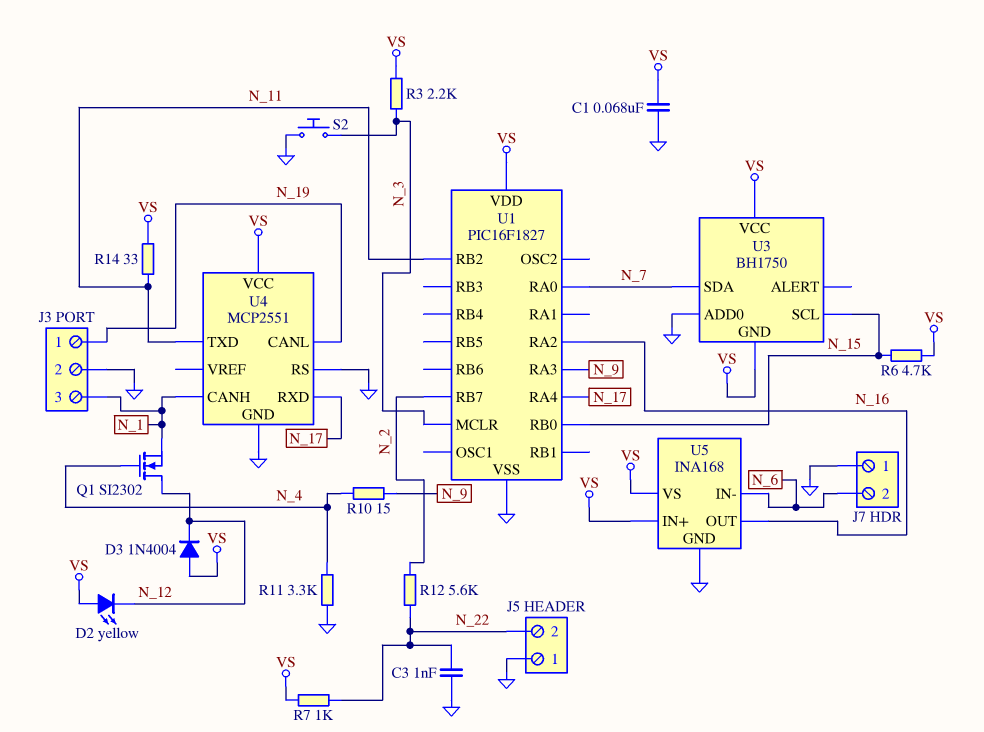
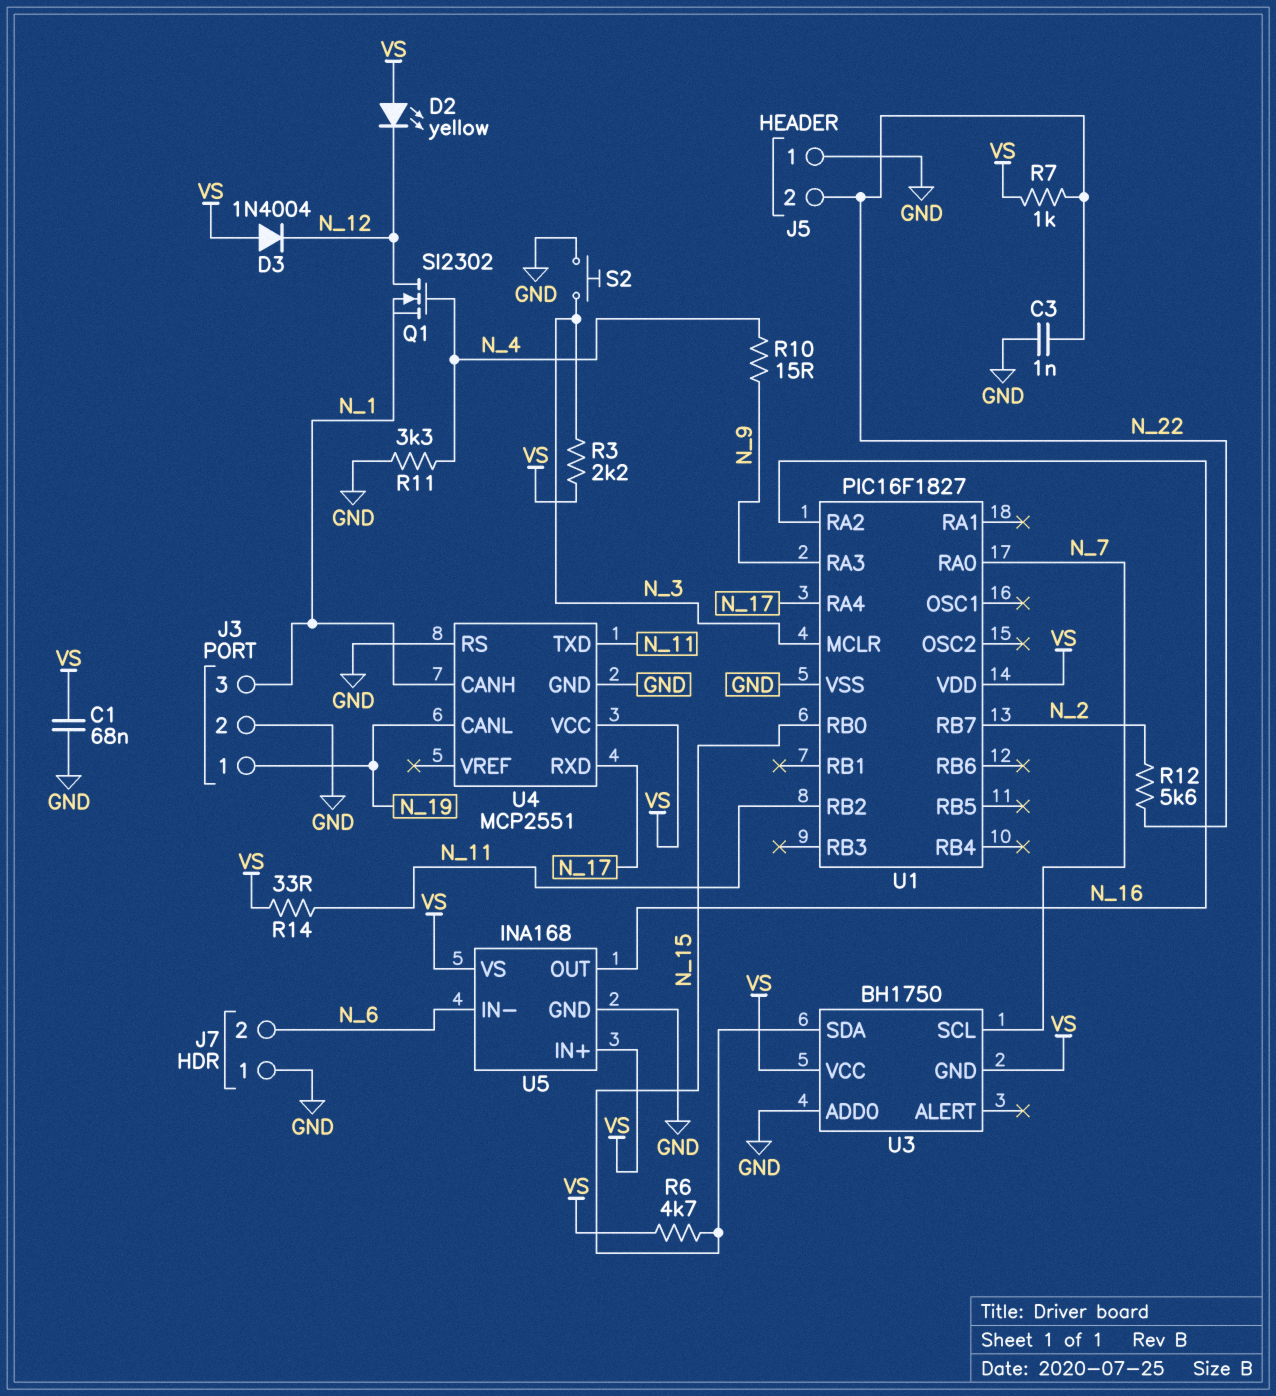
U3 pin SCL: N_15 -> N_7
U3 pin SDA: N_7 -> N_15

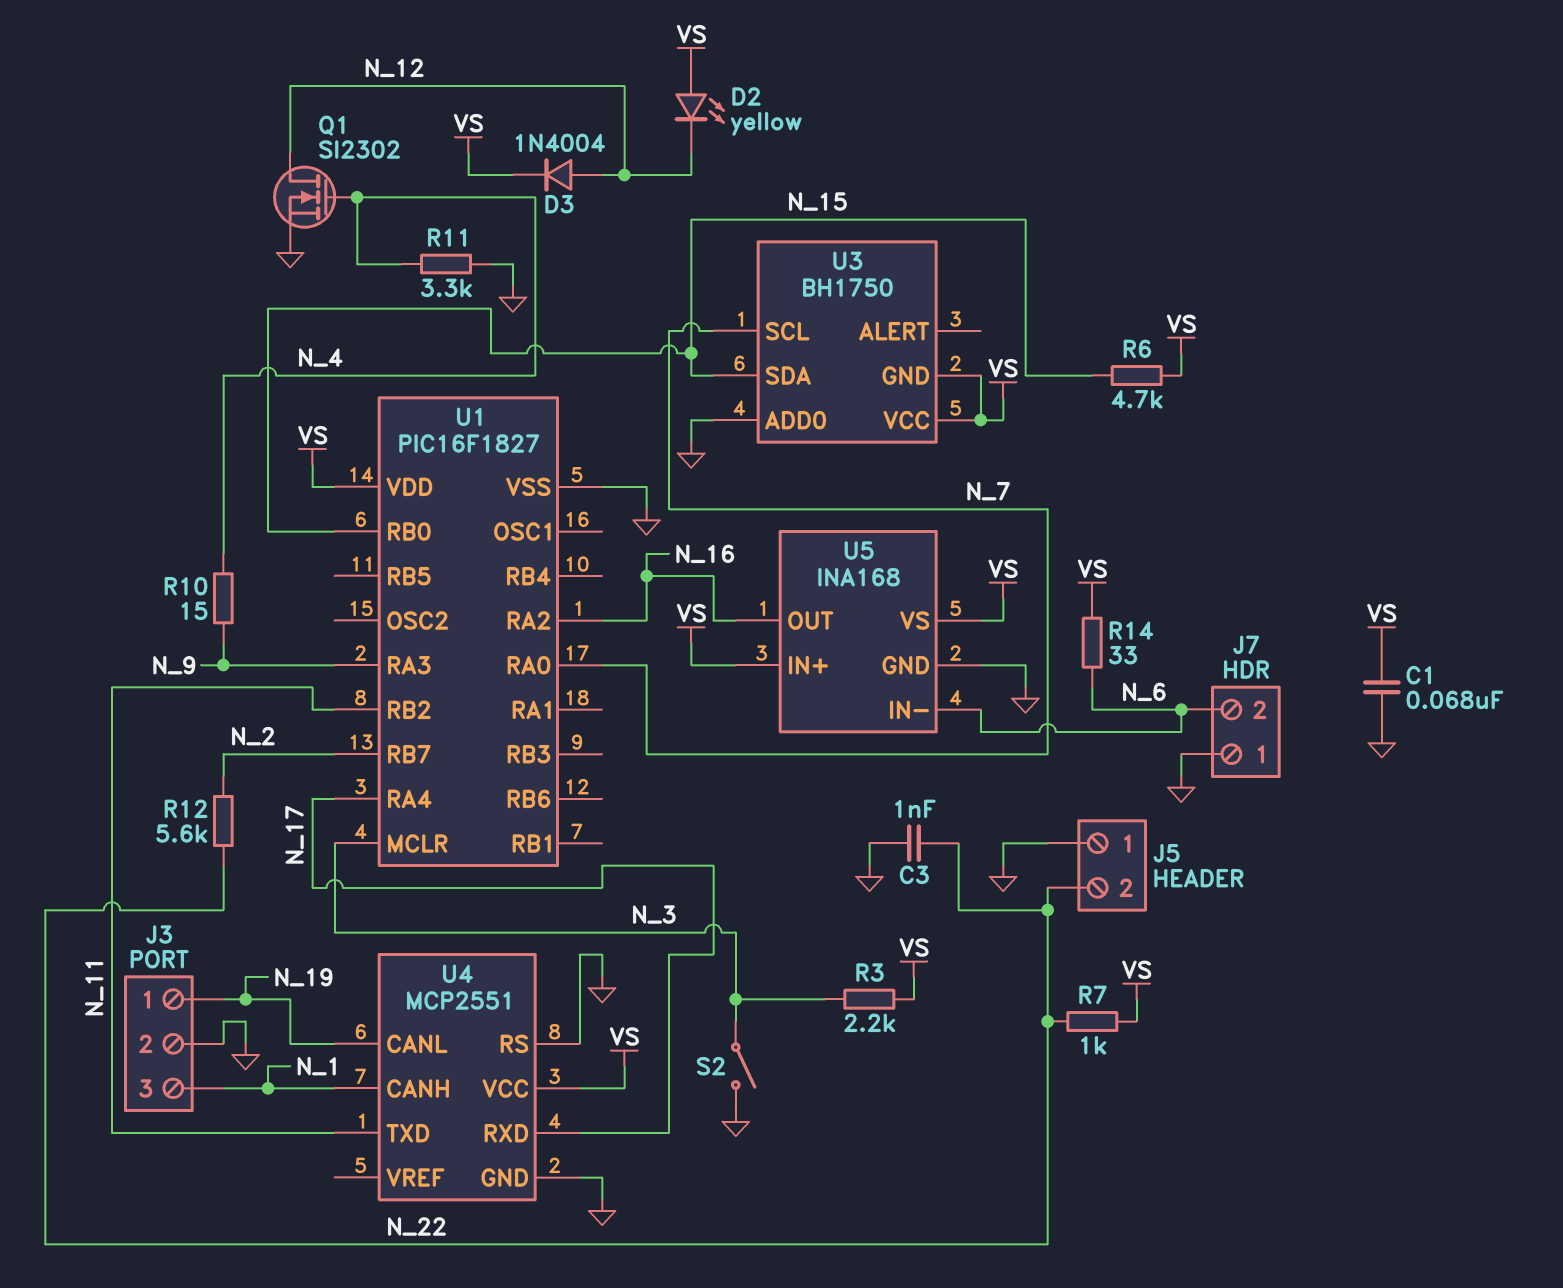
D3: diode 1N4004 (A VS, K N_12) -> diode 1N4004 (A N_12, K VS)
Q1: NMOS SI2302 (G N_4, D N_12, S N_1) -> NMOS SI2302 (G N_4, D N_12, S GND)
R14: 33 (N_11, VS) -> 33 (N_6, VS)
S2: button (GND, N_3) -> switch (GND, N_3)

